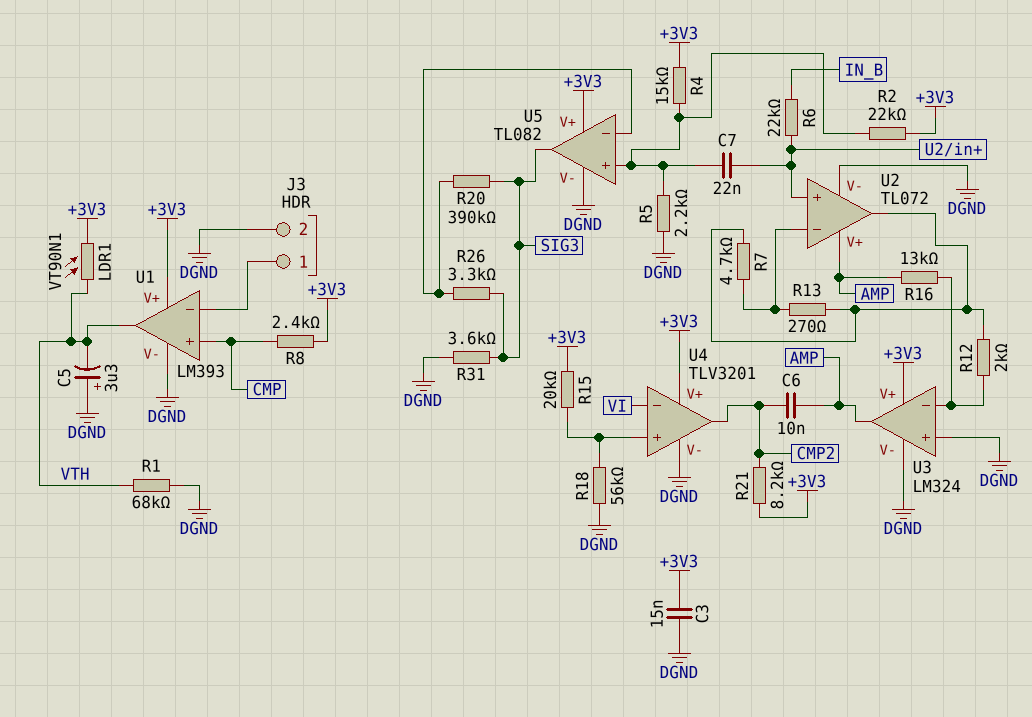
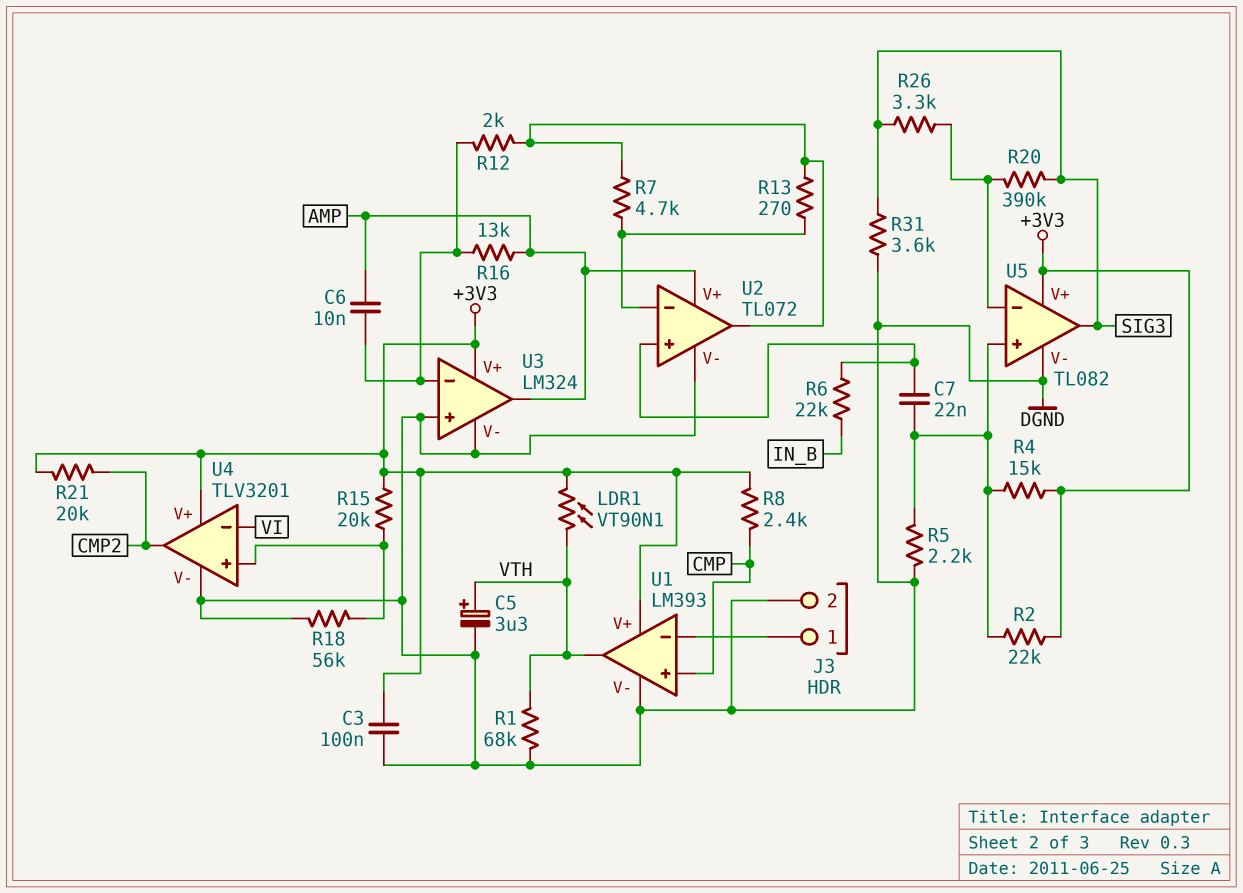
C3: 15nF (+3V3, DGND) -> 100nF (+3V3, DGND)
C5: 3.3uF (plus DGND, minus VTH) -> 3.3uF (plus VTH, minus DGND)
C6: 10nF (AMP, CMP2) -> 10nF (AMP, U3/in-)
R21: 8.2k (+3V3, CMP2) -> 20k (+3V3, CMP2)

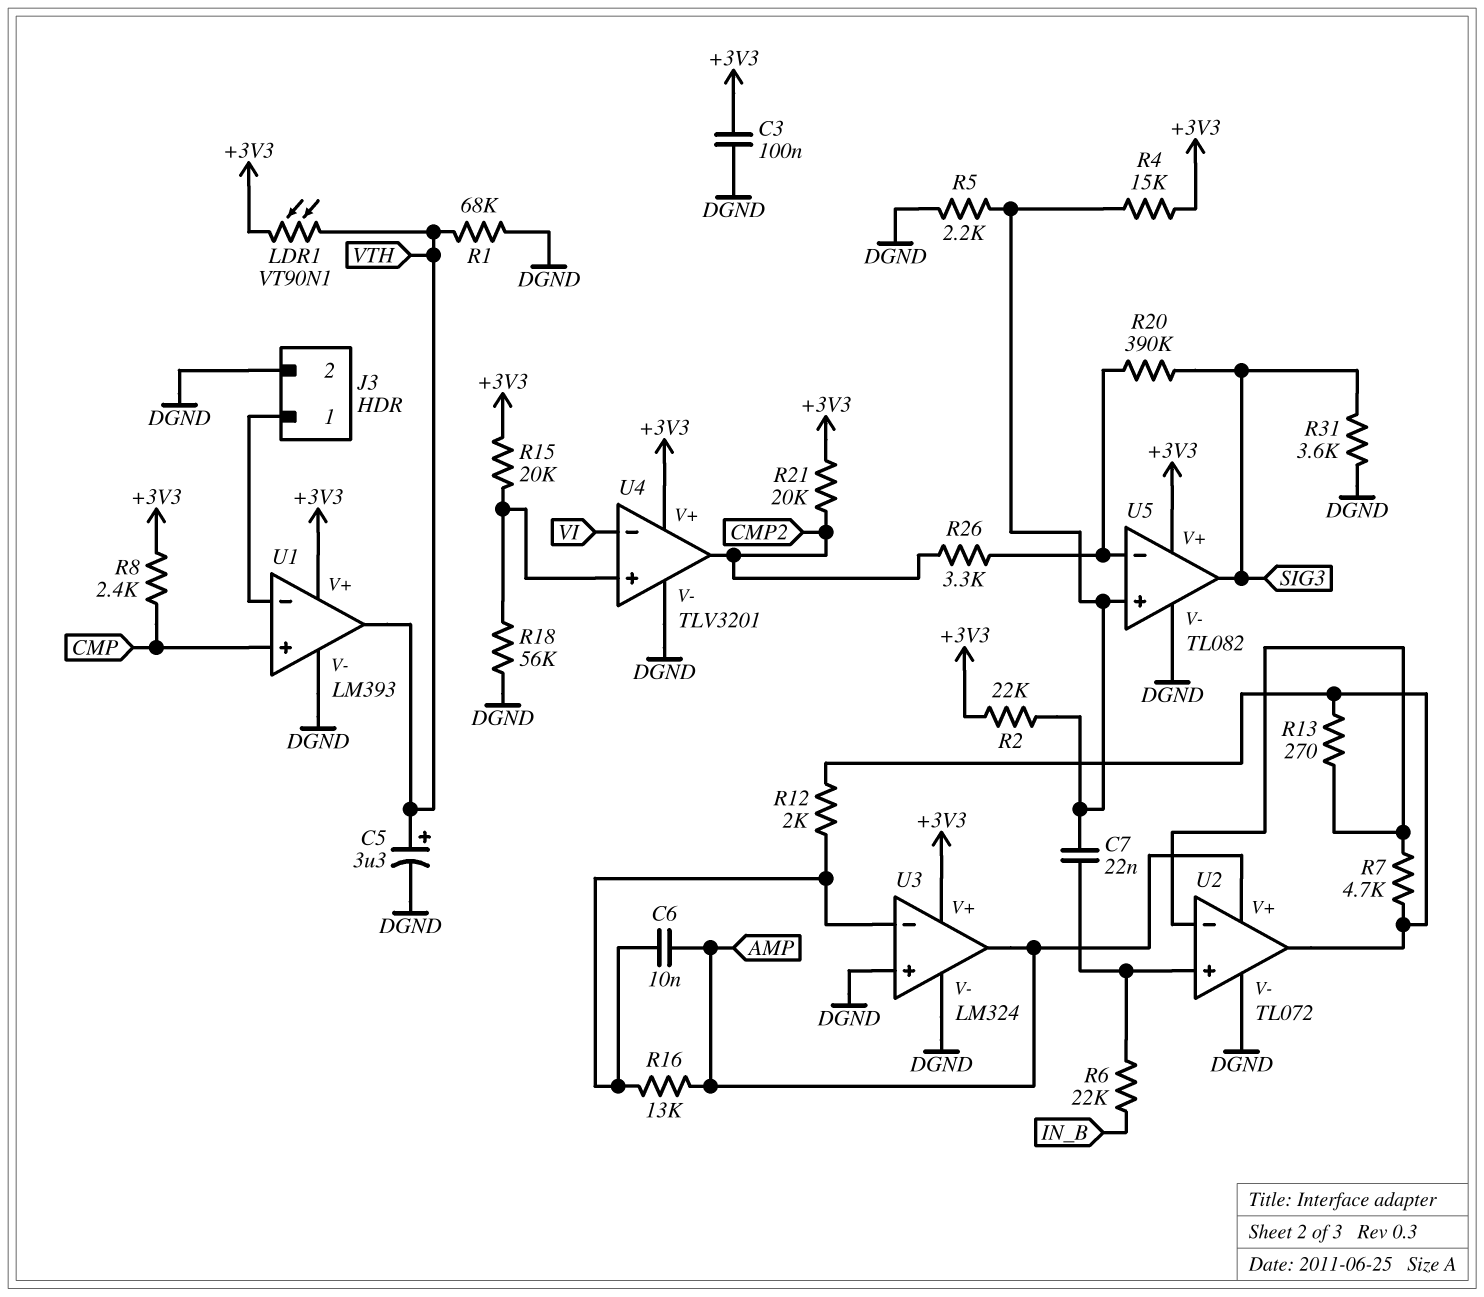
R26: 3.3k (SIG3, U5/in-) -> 3.3k (CMP2, U5/in-)

